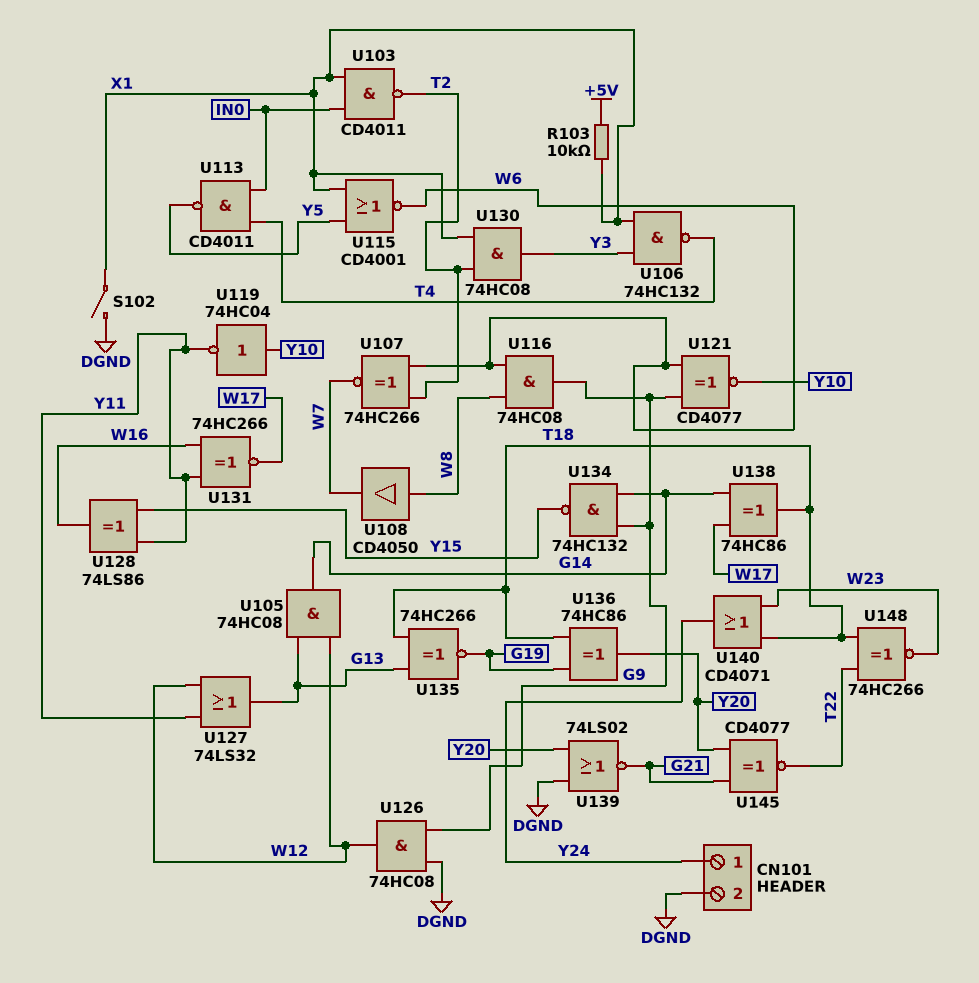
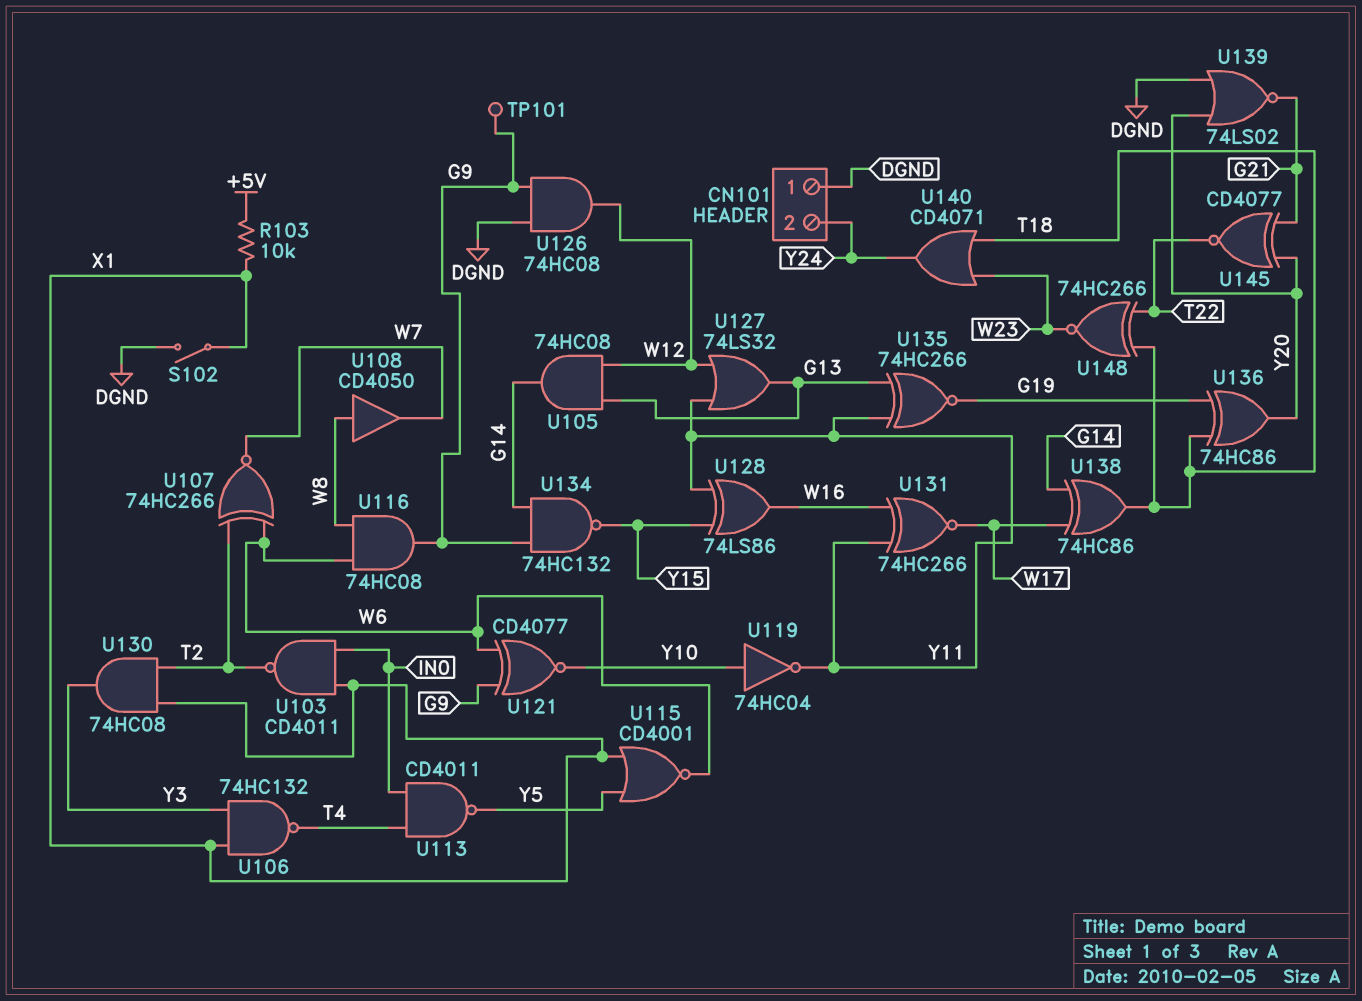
CN101 pin 1: Y24 -> DGND
CN101 pin 2: DGND -> Y24
TP101: none -> test point (G9)
U135: XNOR 74HC266 (in G13, in T18, out G19) -> XNOR 74HC266 (in G13, in Y11, out G19)

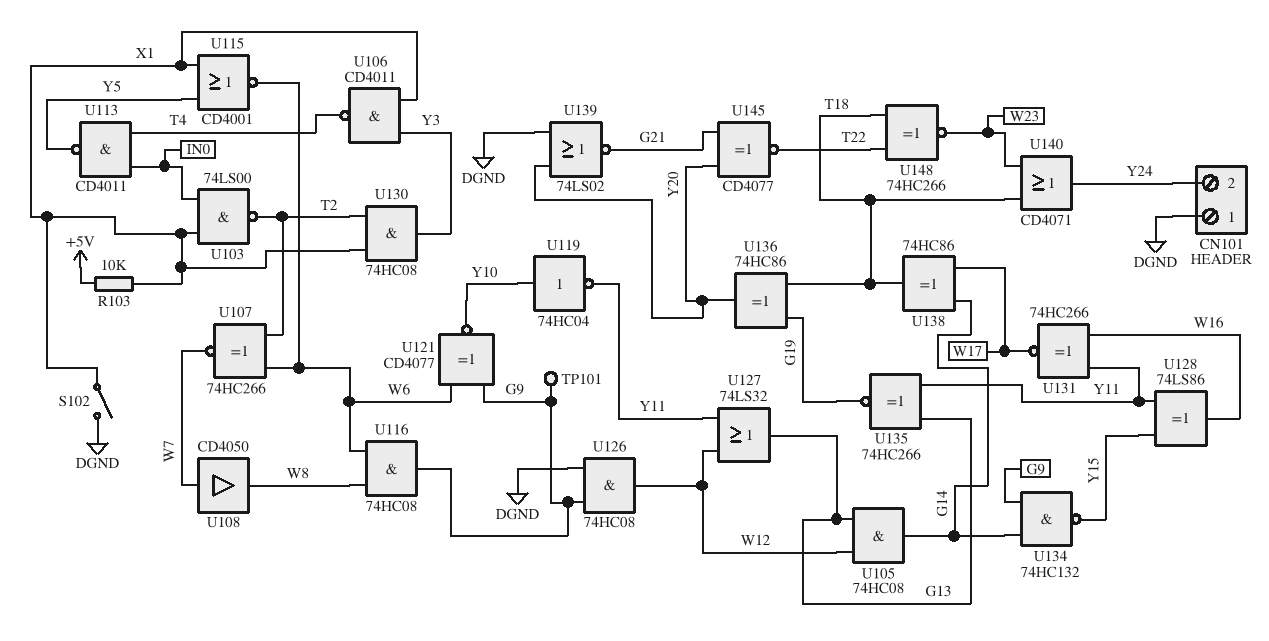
U103: NAND CD4011 (in IN0, in X1, out T2) -> NAND 74LS00 (in IN0, in X1, out T2)
U106: NAND 74HC132 (in X1, in Y3, out T4) -> NAND CD4011 (in X1, in Y3, out T4)
U108: buffer CD4050 (in W8, out W7) -> buffer CD4050 (in W7, out W8)

